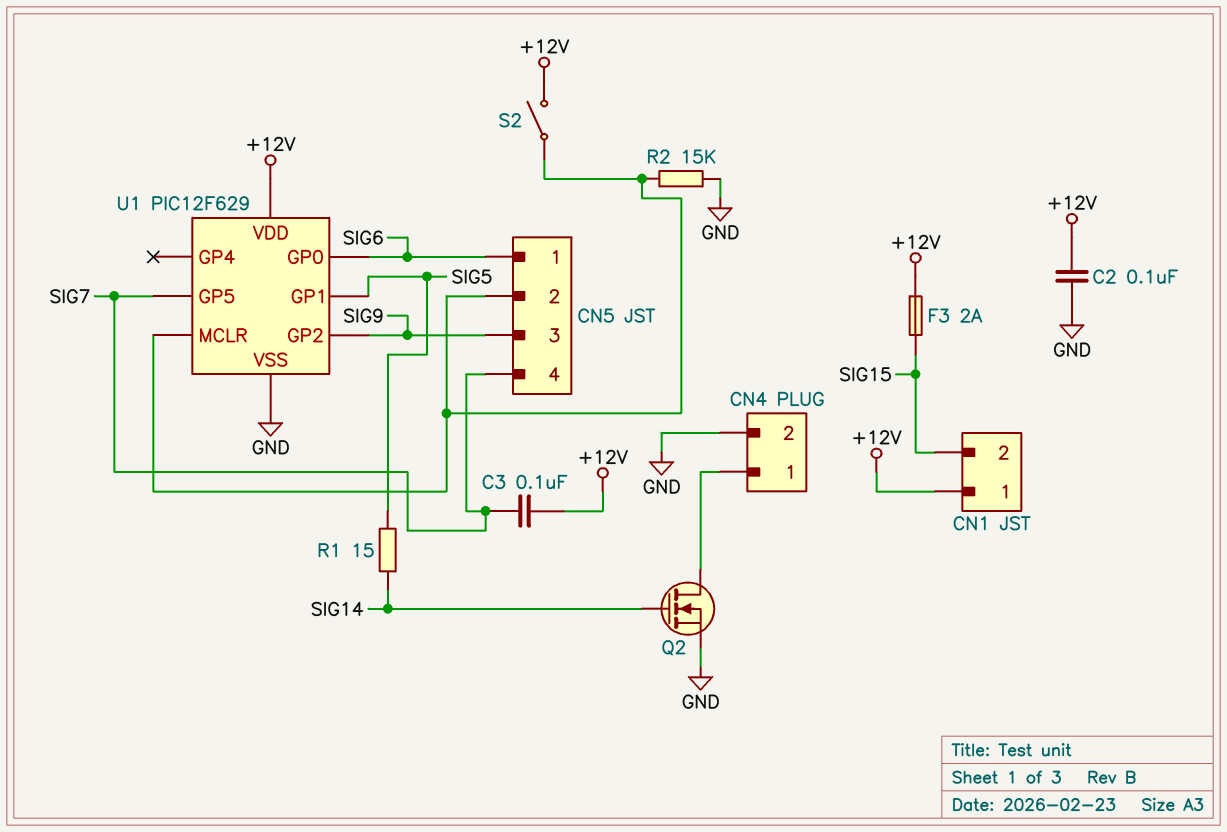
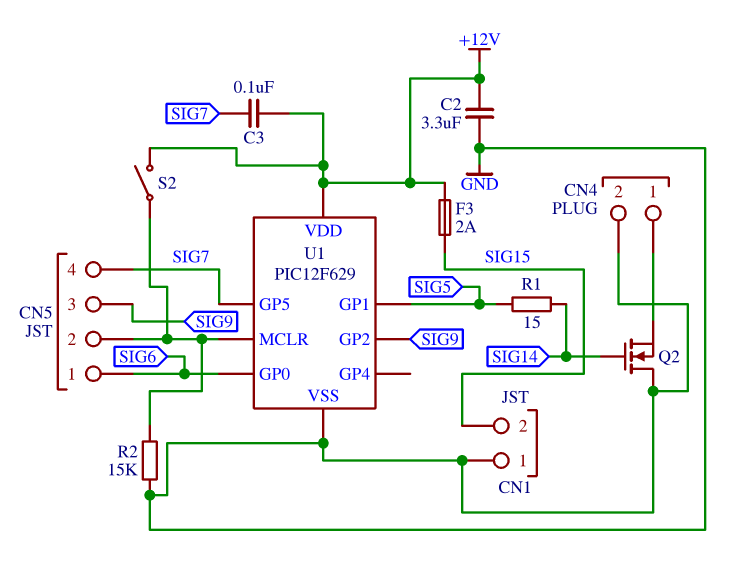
C2: 100nF (+12V, GND) -> 3.3uF (+12V, GND)
CN1 pin 1: +12V -> GND
Q2: NMOS (G SIG14, D CN4/1, S GND) -> NMOS (G SIG14, D GND, S CN4/1)

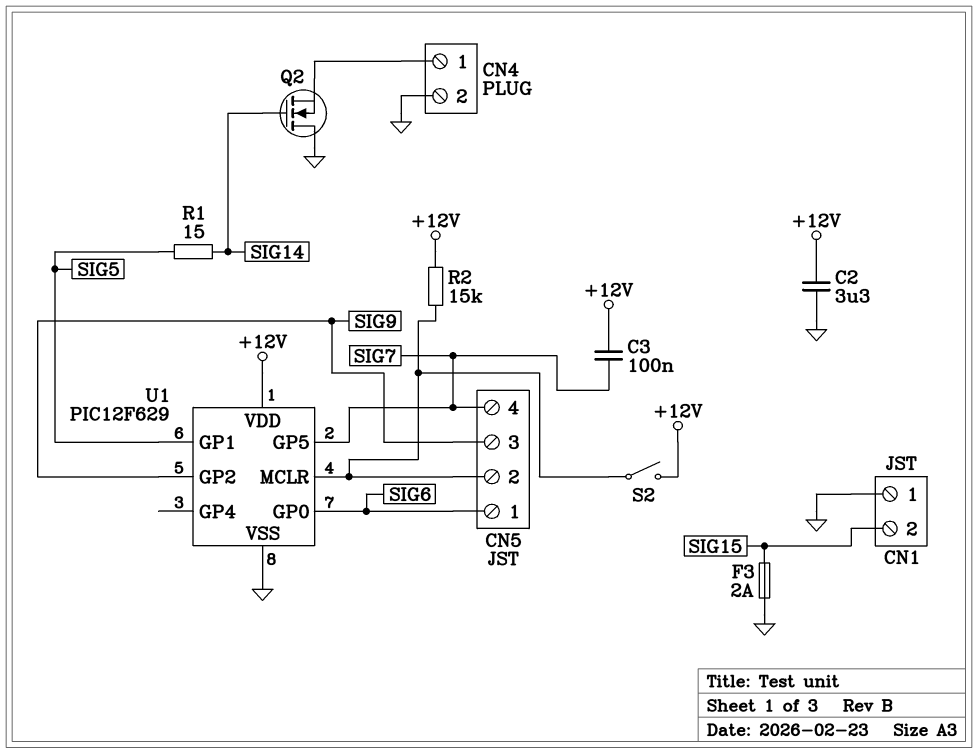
F3: 2A (+12V, SIG15) -> 2A (GND, SIG15)
R2: 15k (CN5/2, GND) -> 15k (+12V, CN5/2)

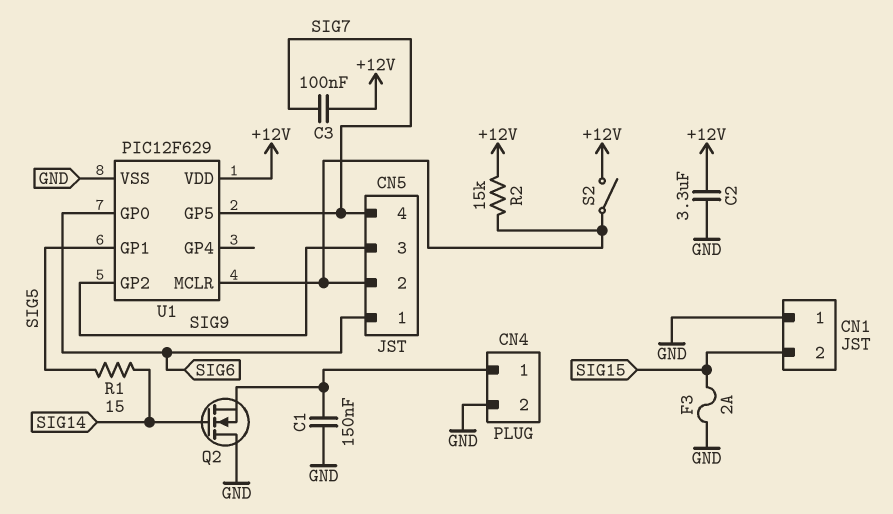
C1: none -> 150nF (CN4/1, GND)

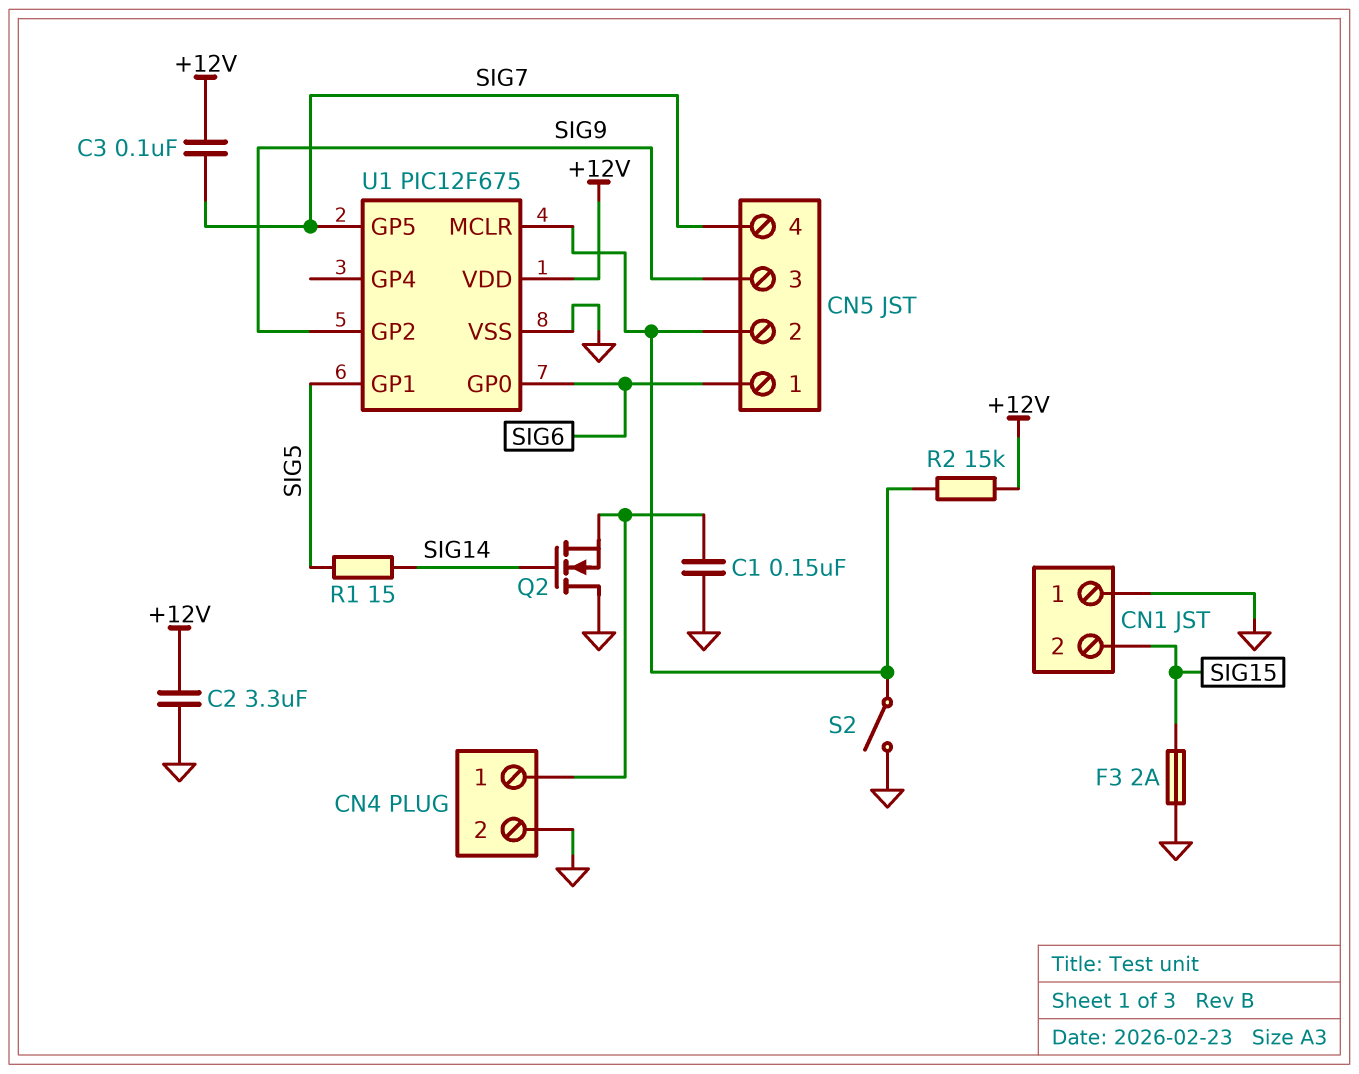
S2: switch (+12V, CN5/2) -> switch (CN5/2, GND)
U1: PIC12F629 -> PIC12F675

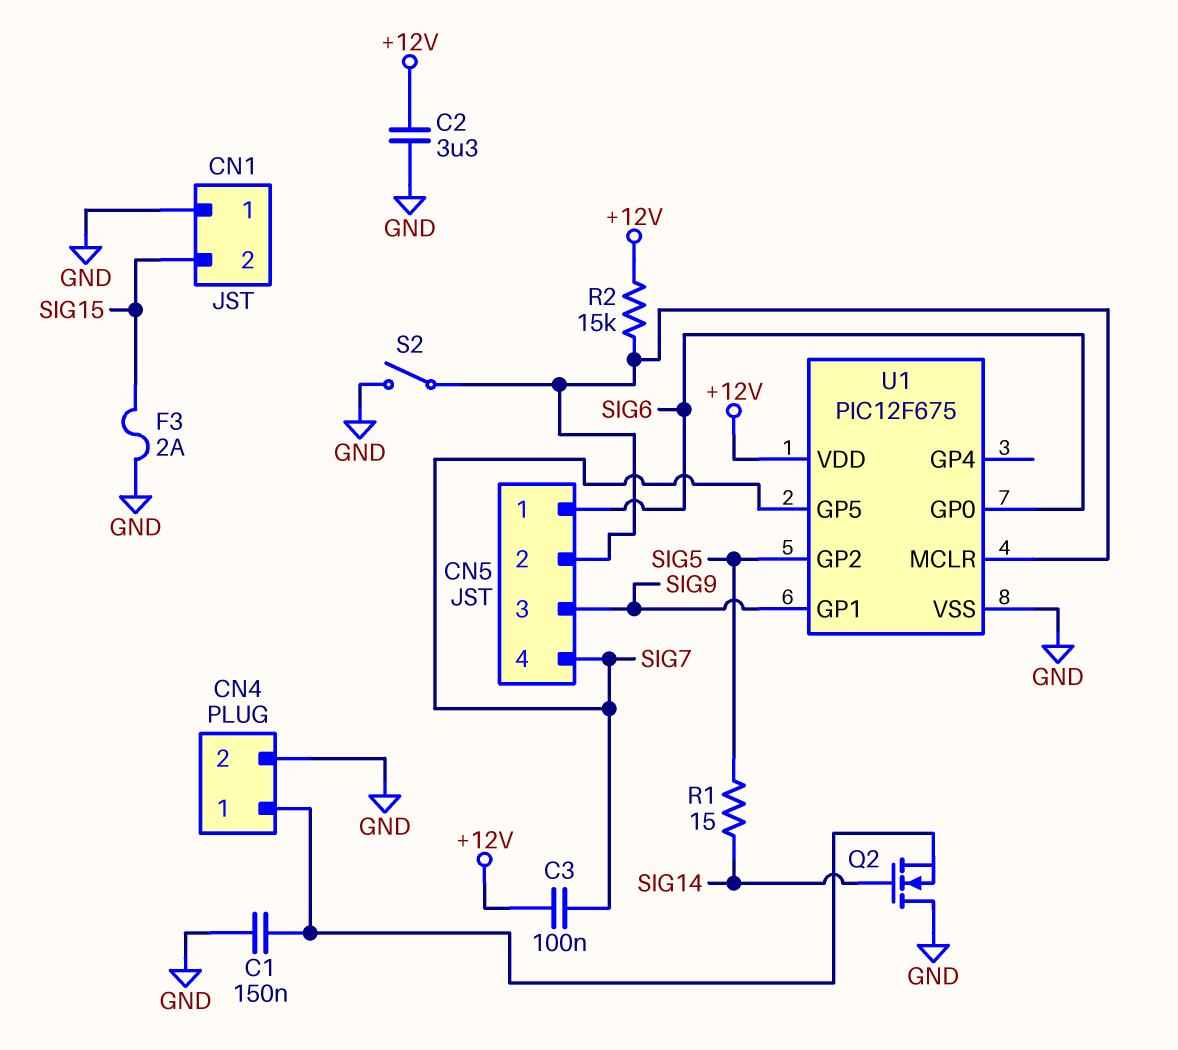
U1 pin GP1: SIG5 -> SIG9
U1 pin GP2: SIG9 -> SIG5

